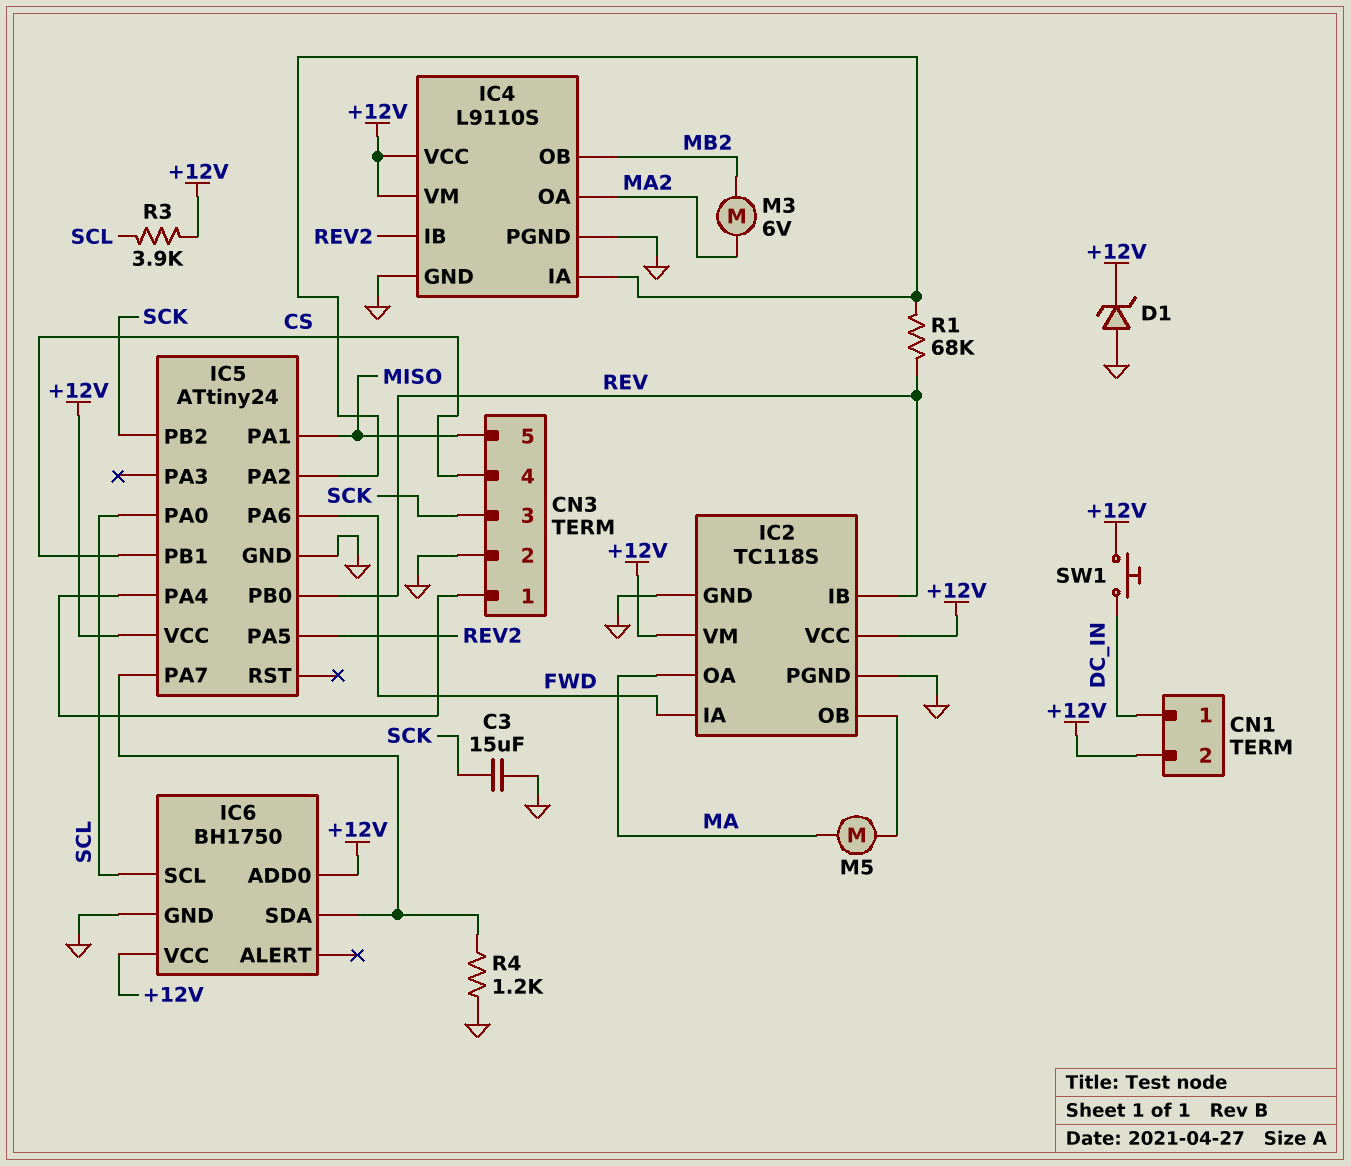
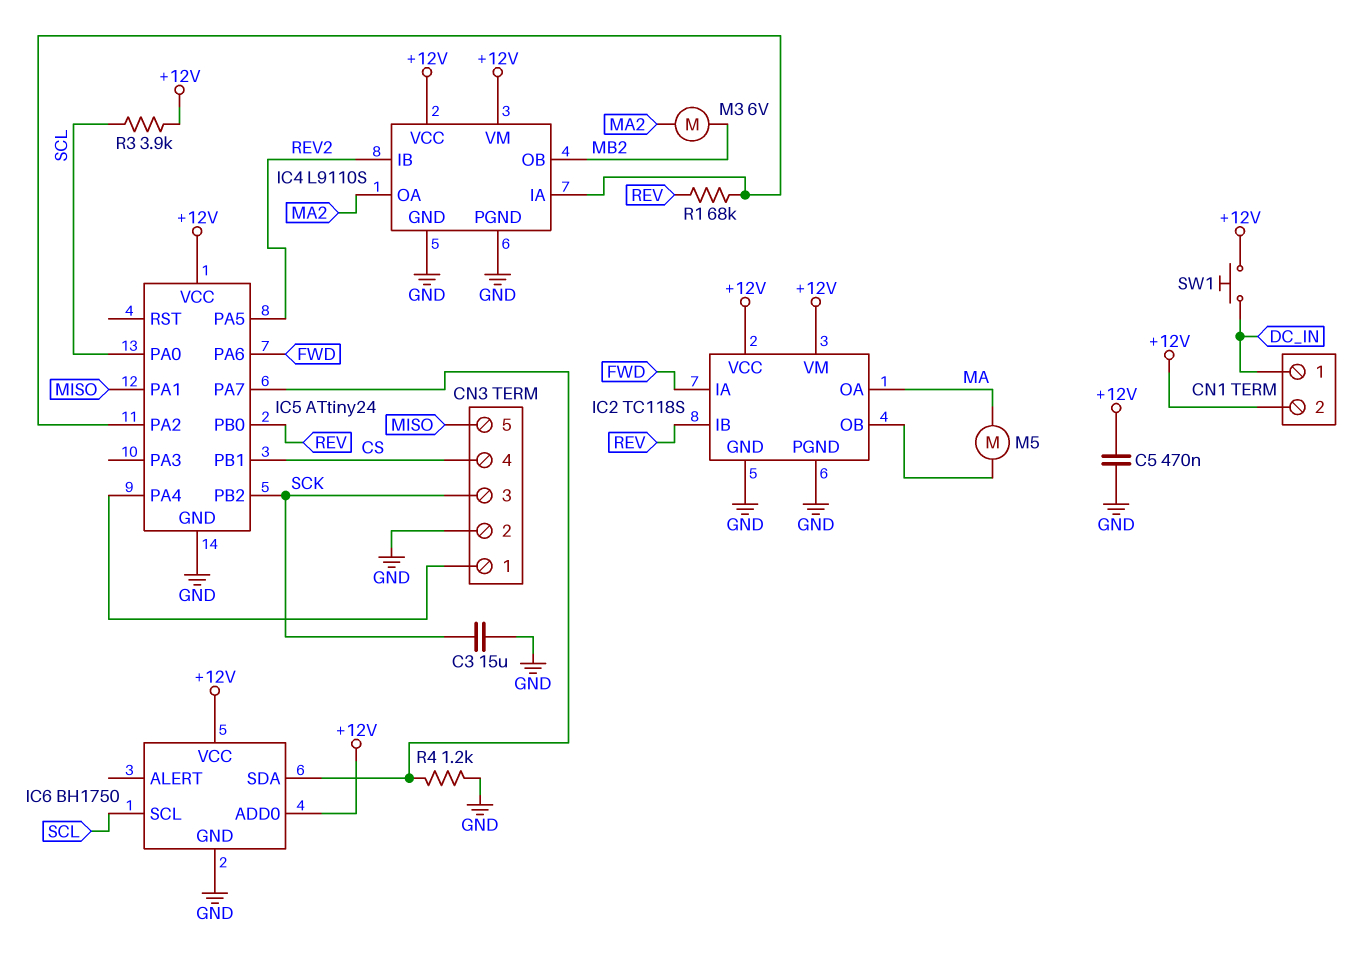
C5: none -> 470nF (+12V, GND)
D1: zener (A GND, K +12V) -> none

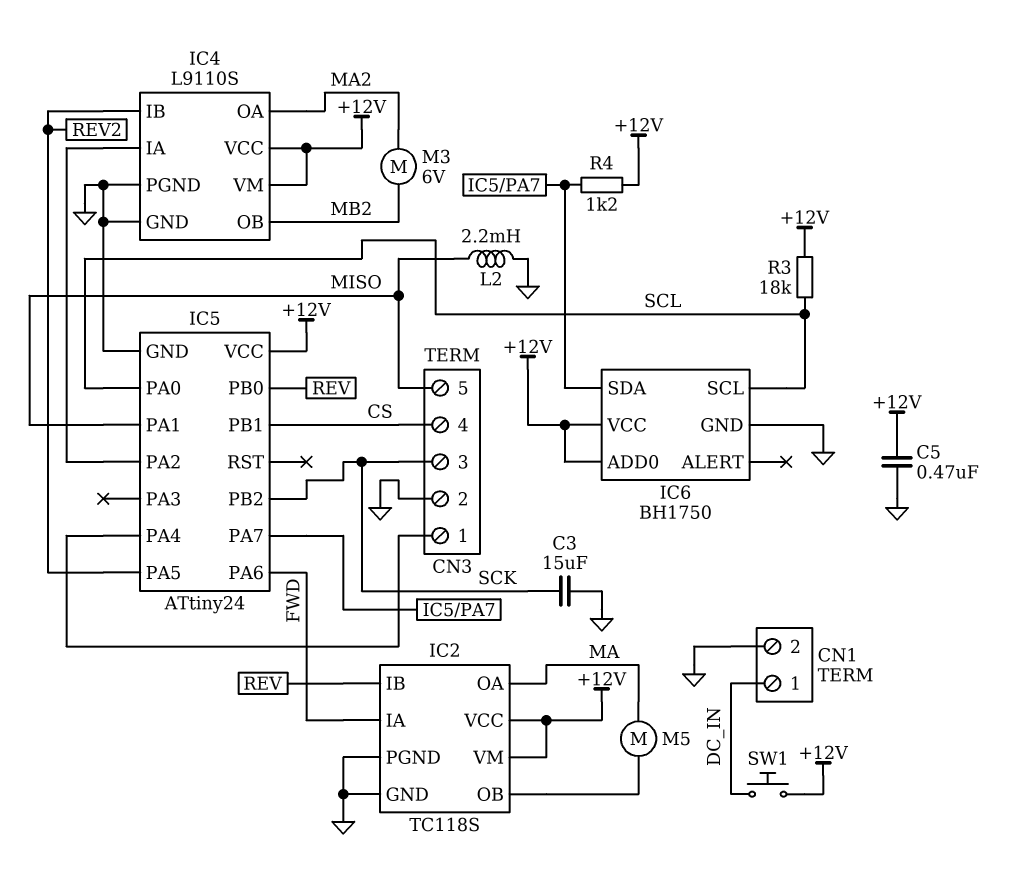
CN1 pin 2: +12V -> GND
L2: none -> 2.2mH (GND, MISO)
R1: 68k (IC4/IA, REV) -> none
R3: 3.9k (+12V, SCL) -> 18k (+12V, SCL)
R4: 1.2k (GND, IC5/PA7) -> 1.2k (+12V, IC5/PA7)

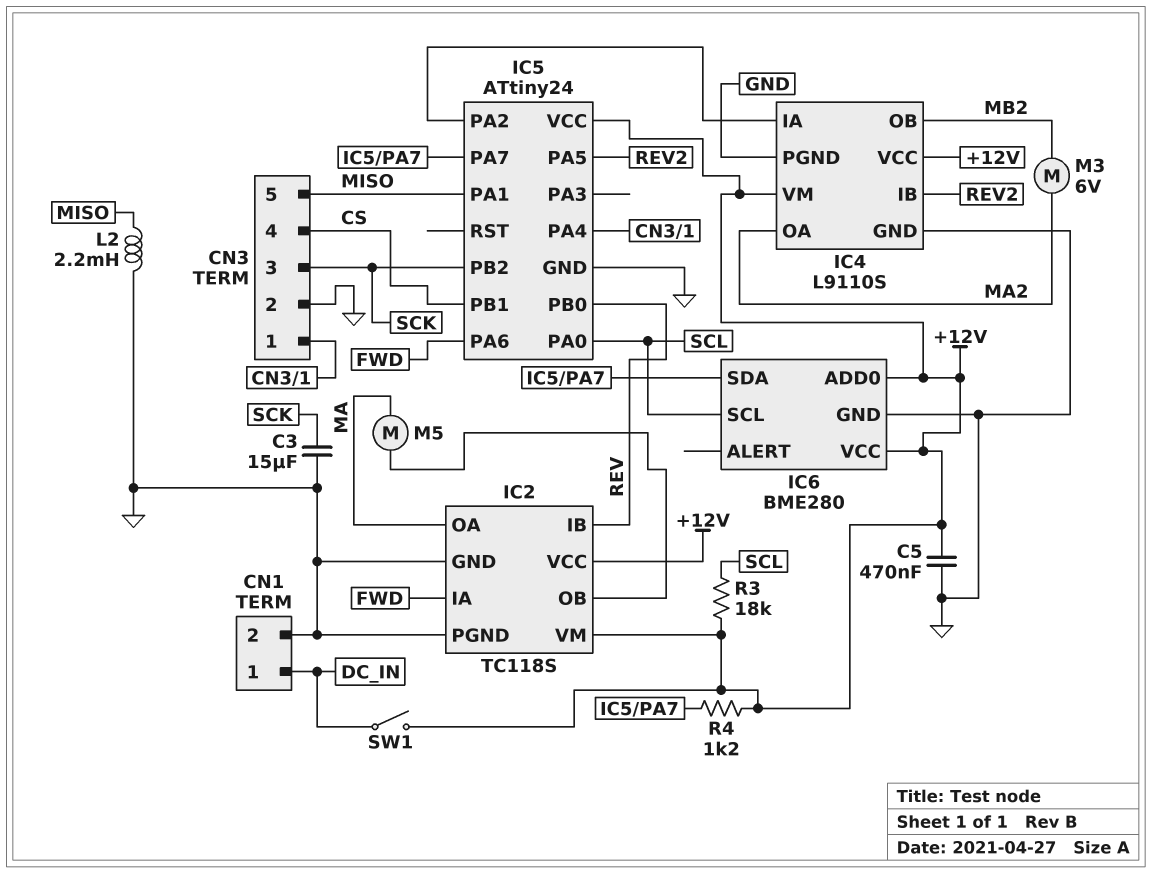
IC6: BH1750 -> BME280
SW1: button (+12V, DC_IN) -> switch (+12V, DC_IN)

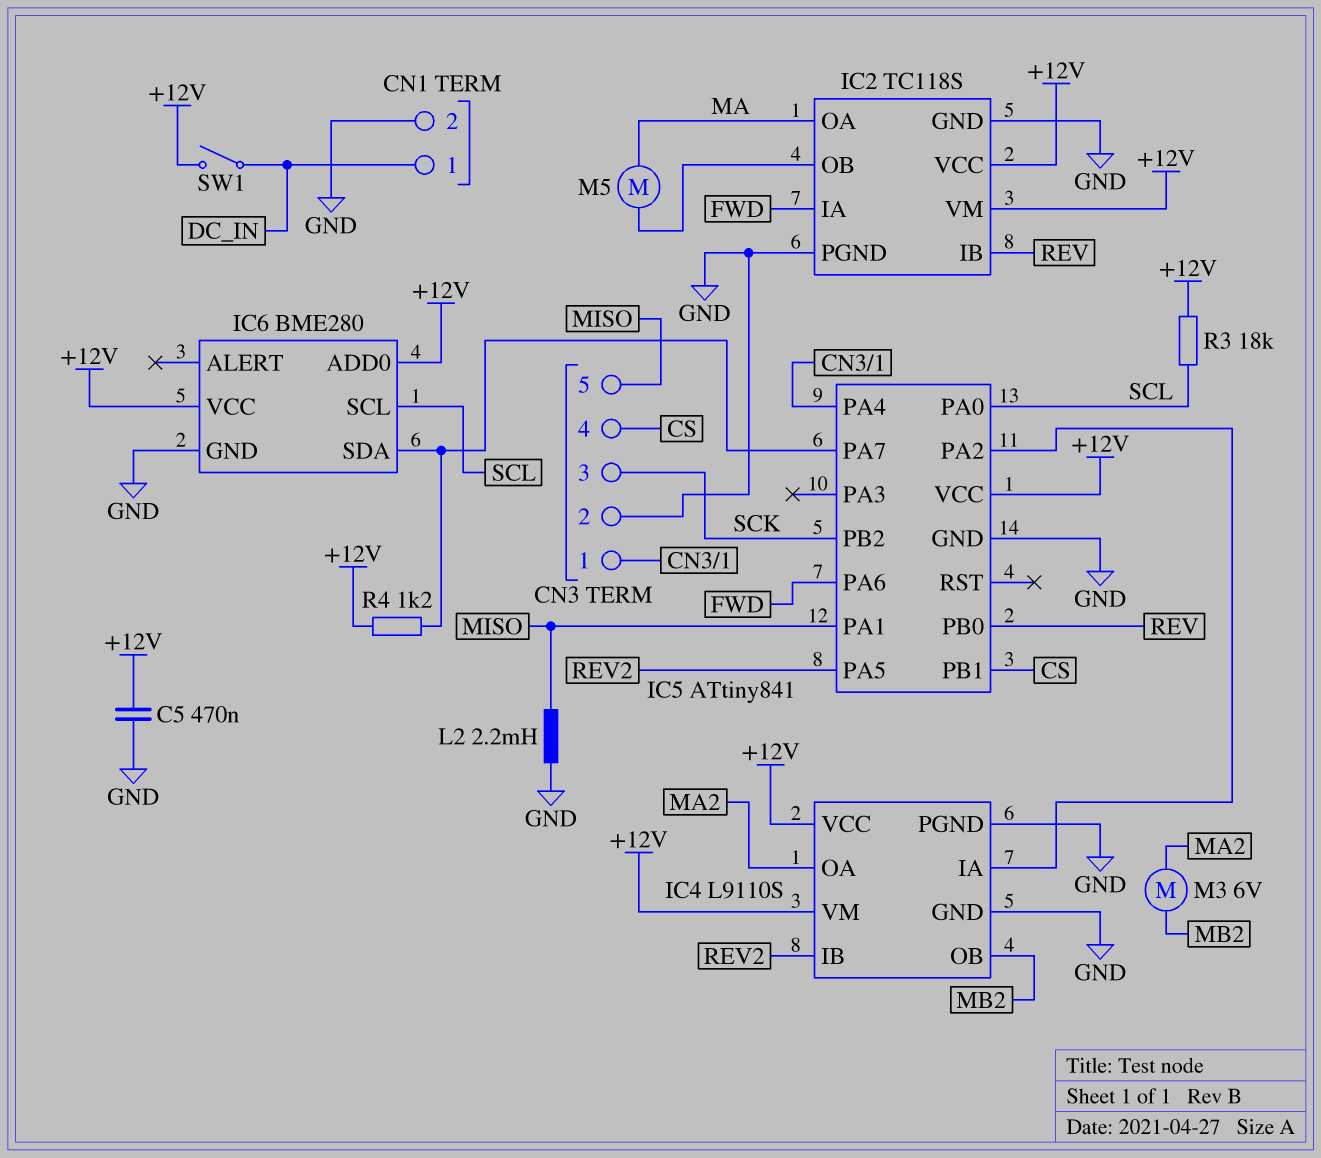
C3: 15uF (GND, SCK) -> none
IC5: ATtiny24 -> ATtiny841

